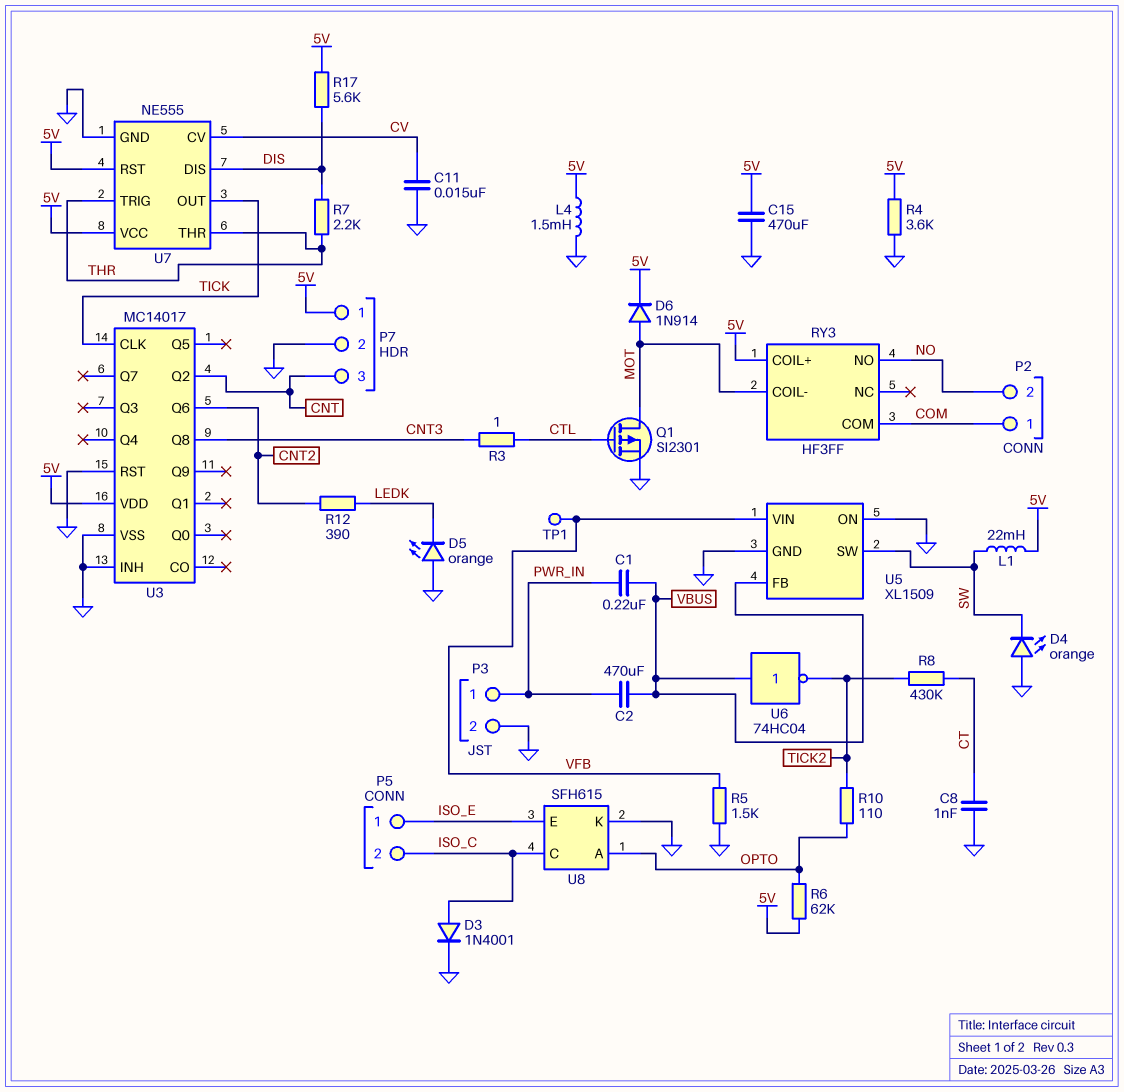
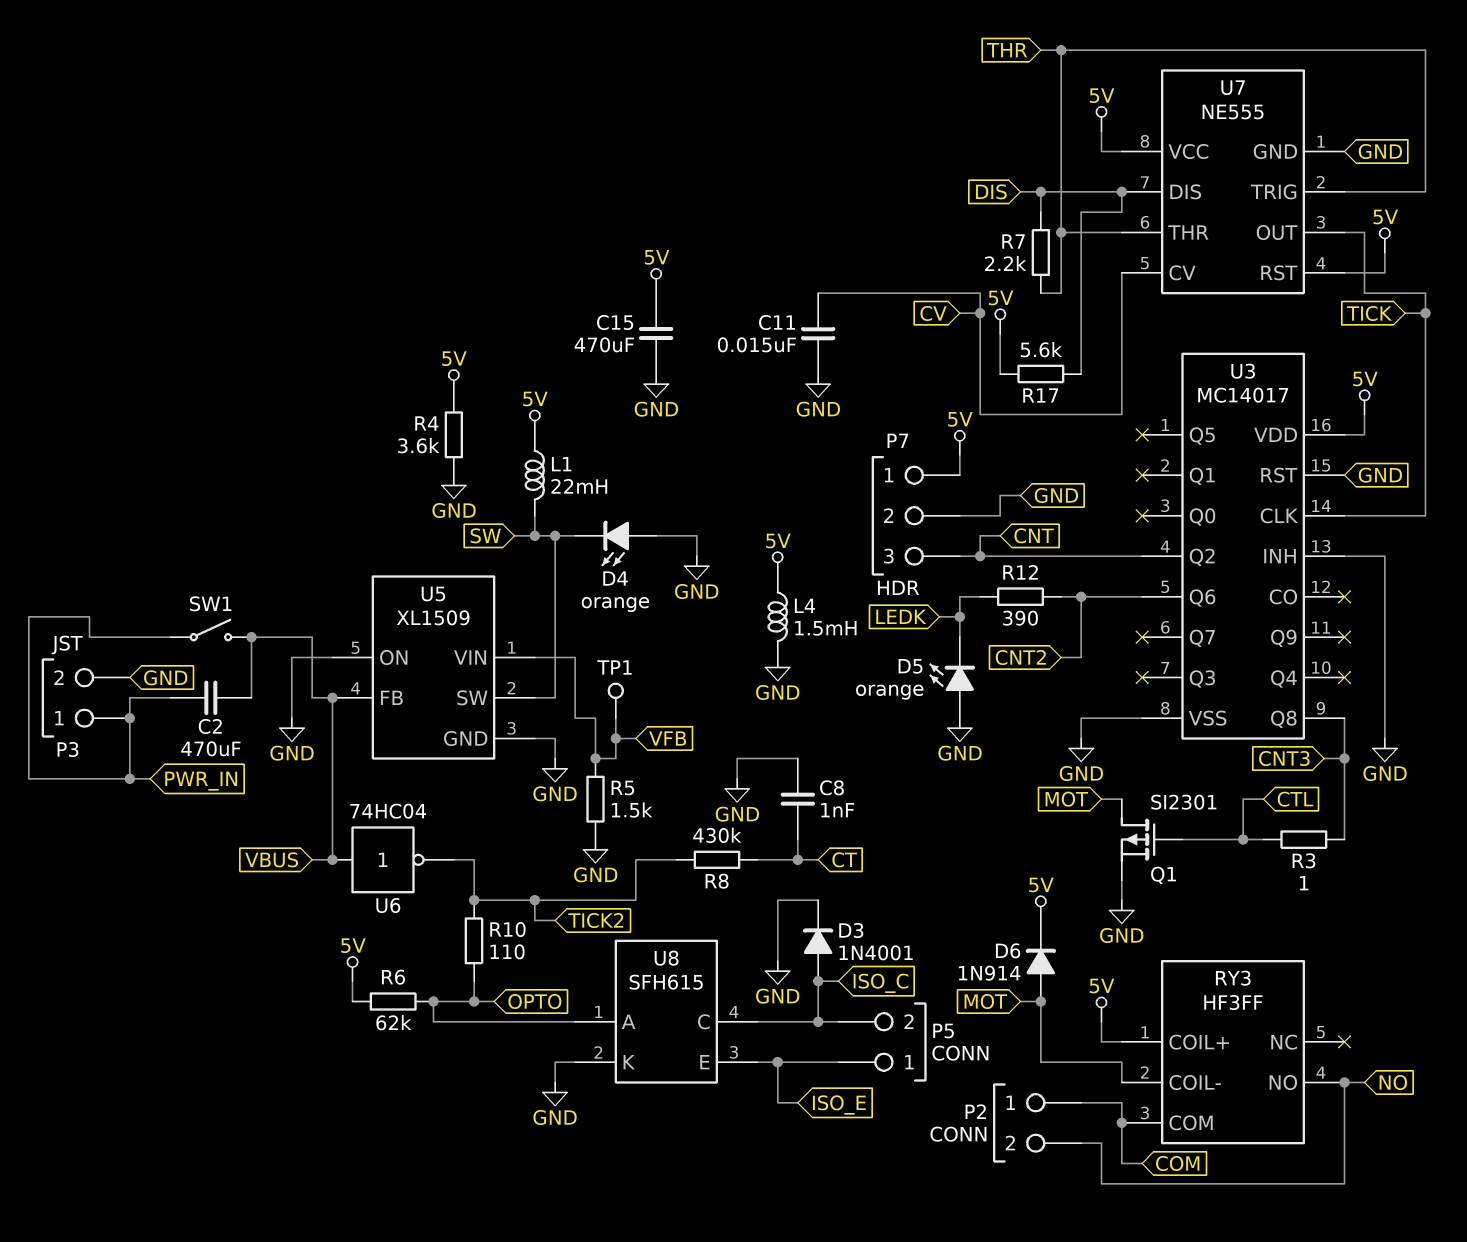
C1: 220nF (PWR_IN, VBUS) -> none
SW1: none -> switch (PWR_IN, VBUS)

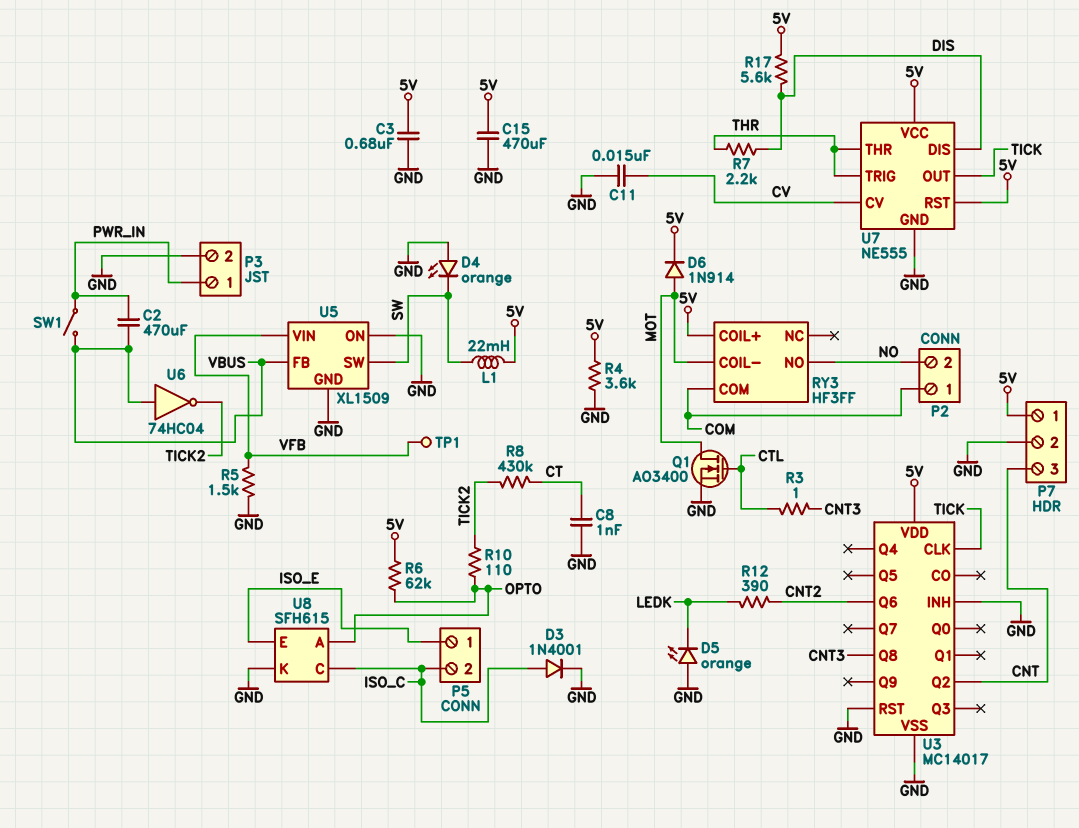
C3: none -> 680nF (5V, GND)
L4: 1.5mH (5V, GND) -> none
Q1: PMOS SI2301 (G CTL, D MOT, S GND) -> NMOS AO3400 (G CTL, D MOT, S GND)

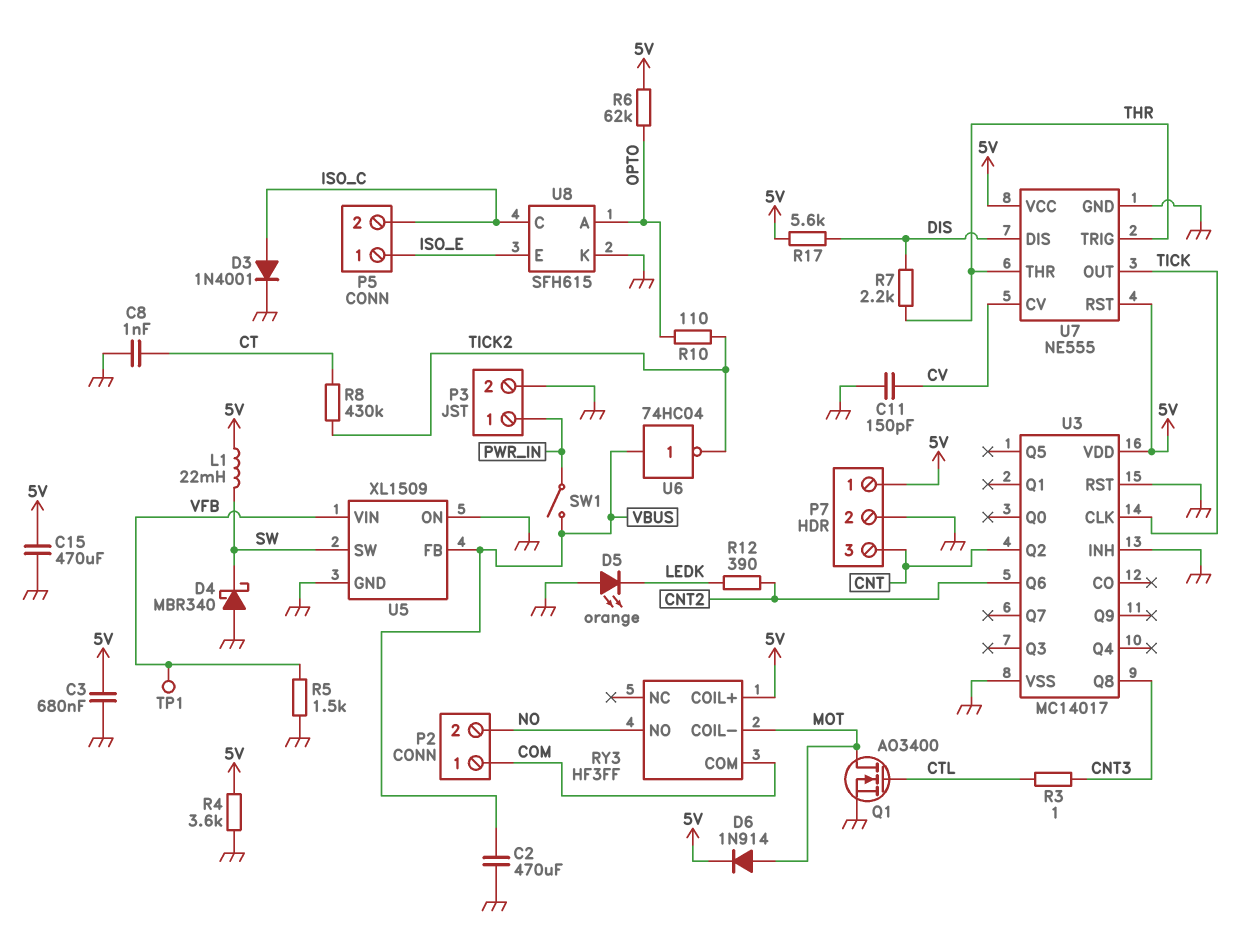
C2: 470uF (PWR_IN, VBUS) -> 470uF (GND, VBUS)
C11: 15nF (CV, GND) -> 150pF (CV, GND)
D4: LED orange (A GND, K SW) -> schottky MBR340 (A GND, K SW)

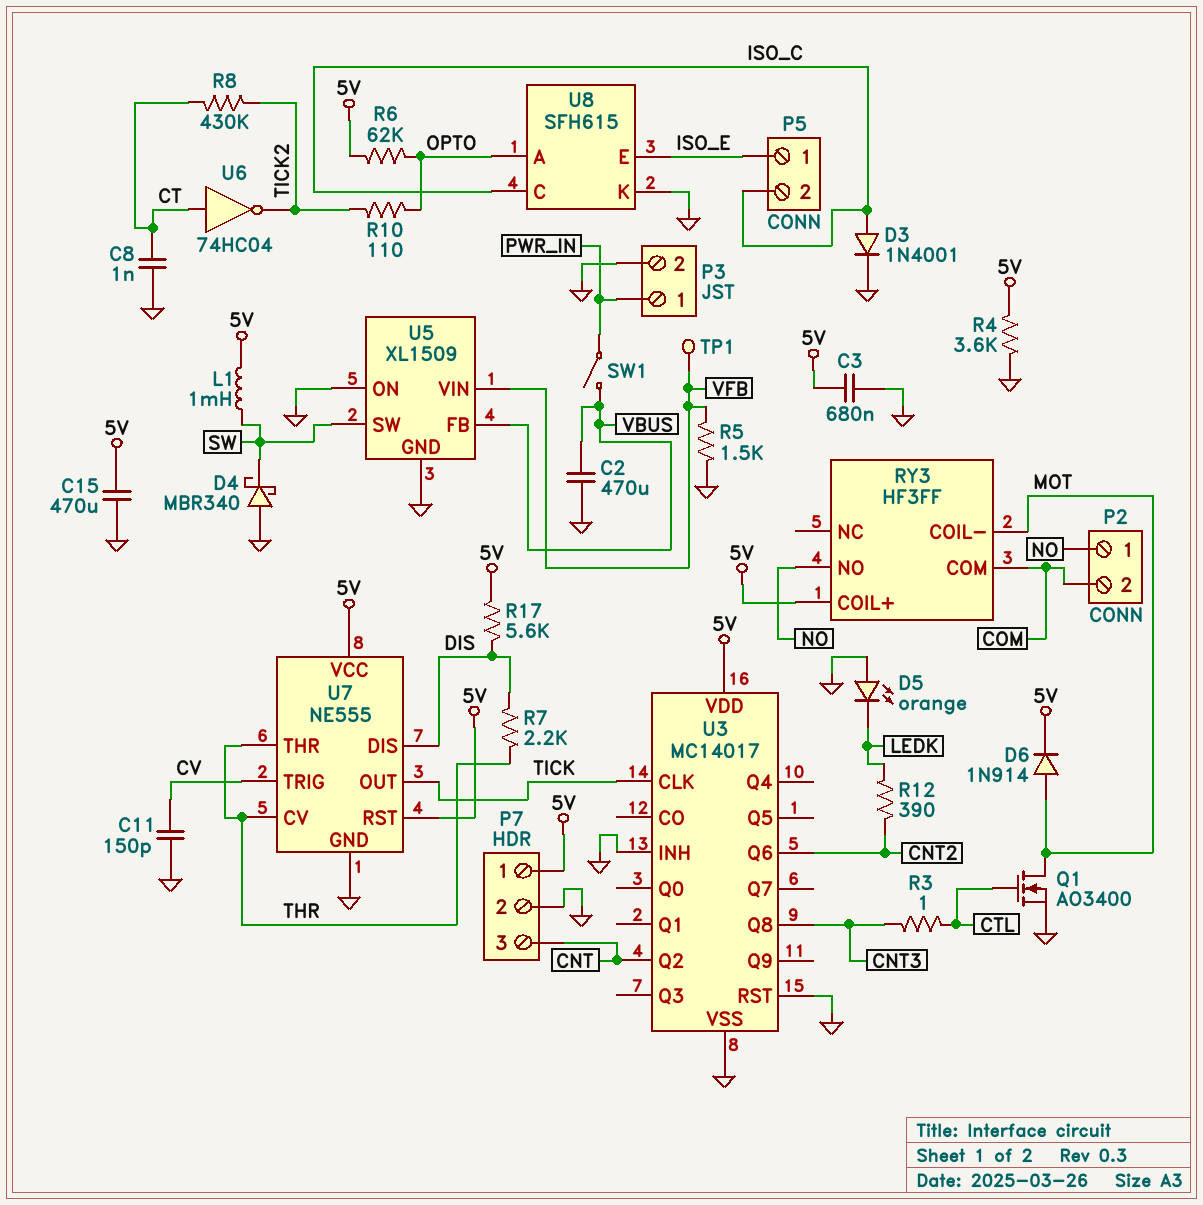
L1: 22mH (5V, SW) -> 1mH (5V, SW)
P2 pin 1: COM -> NO
P2 pin 2: NO -> COM
U6: NOT 74HC04 (in VBUS, out TICK2) -> NOT 74HC04 (in CT, out TICK2)
U7 pin CV: CV -> THR
U7 pin TRIG: THR -> CV

